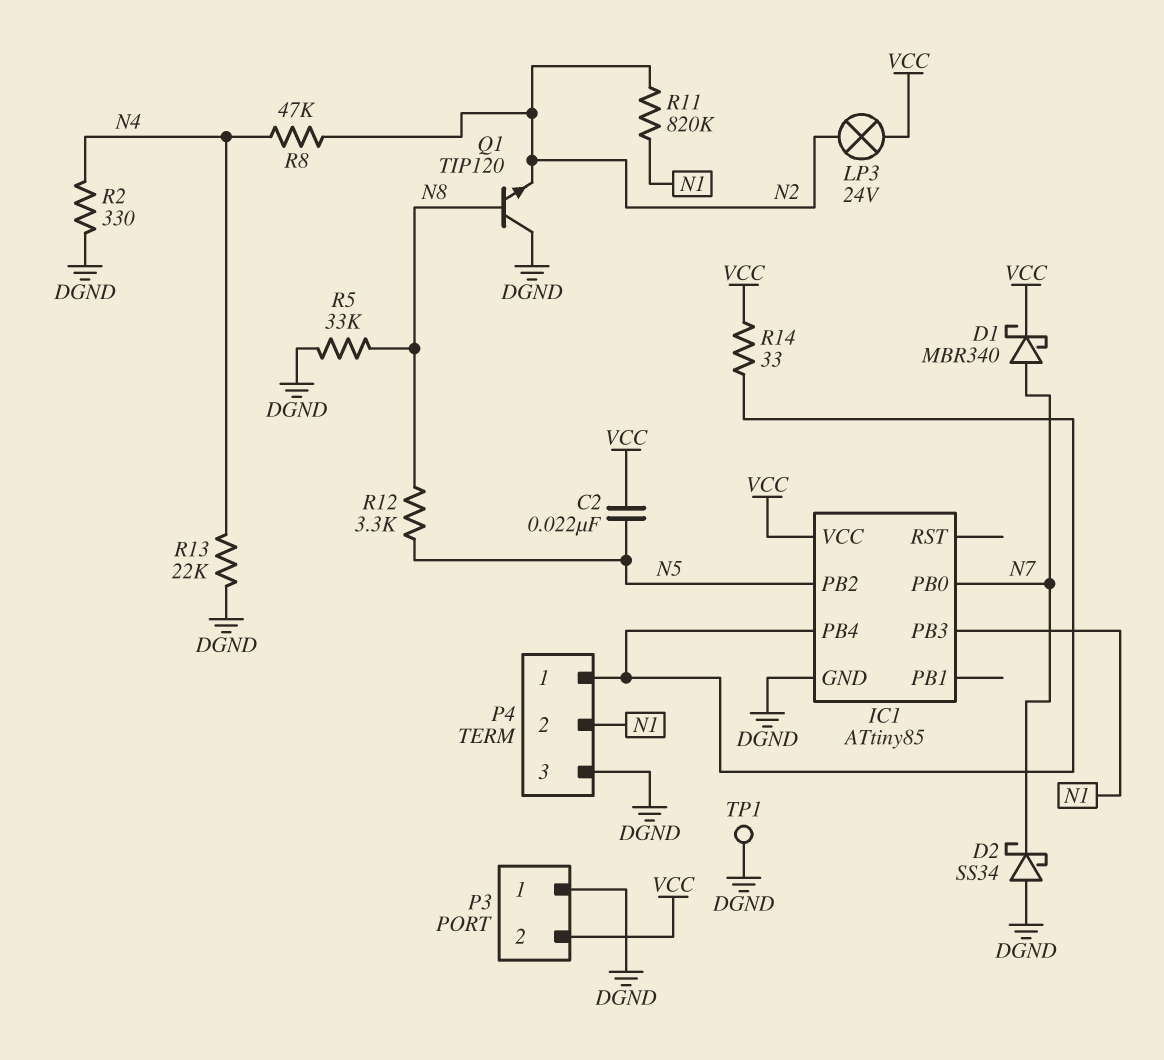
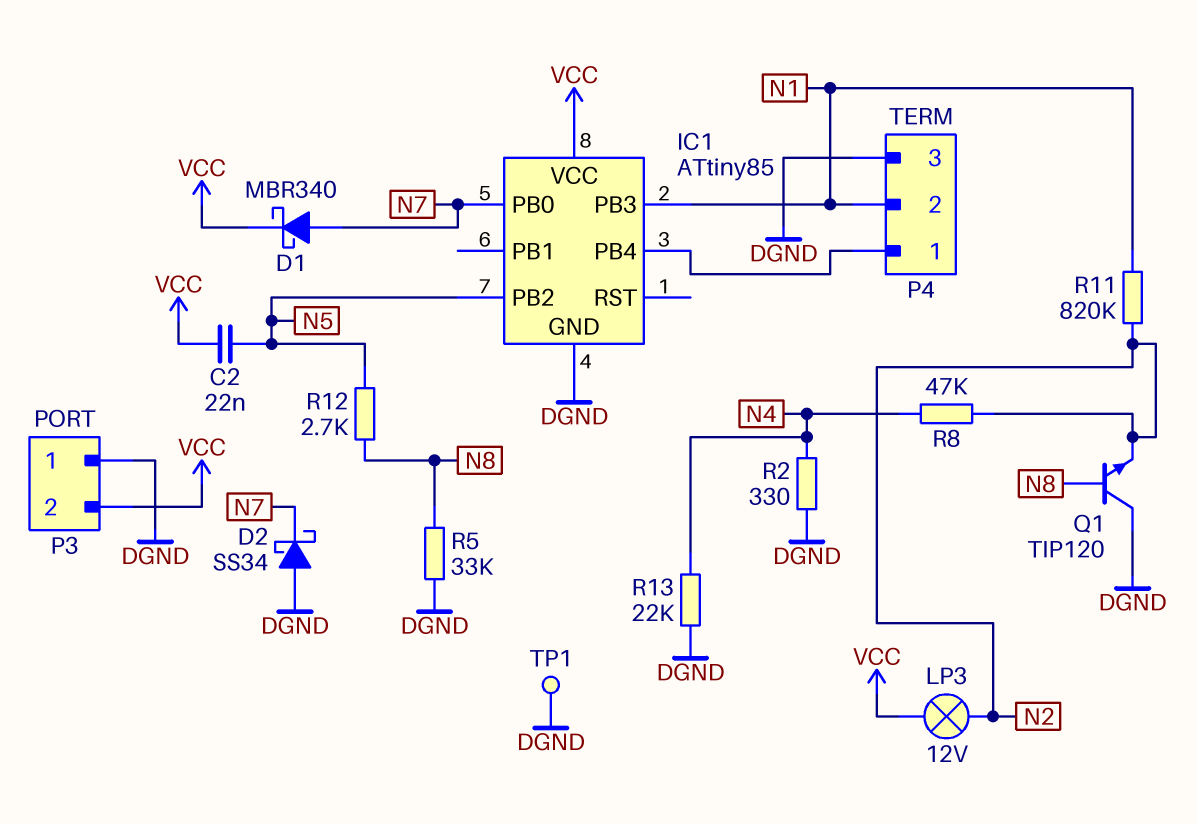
LP3: lamp 24V (N2, VCC) -> lamp 12V (N2, VCC)
R12: 3.3k (N5, N8) -> 2.7k (N5, N8)
R14: 33 (IC1/PB4, VCC) -> none

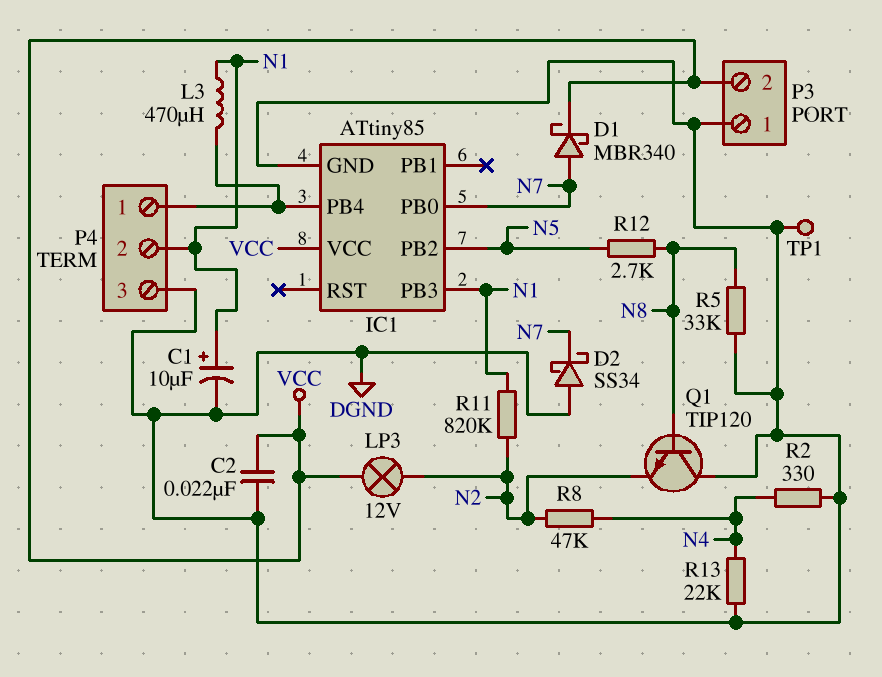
C1: none -> 10uF (plus N1, minus DGND)
C2: 22nF (N5, VCC) -> 22nF (DGND, VCC)
L3: none -> 470uH (IC1/PB4, N1)

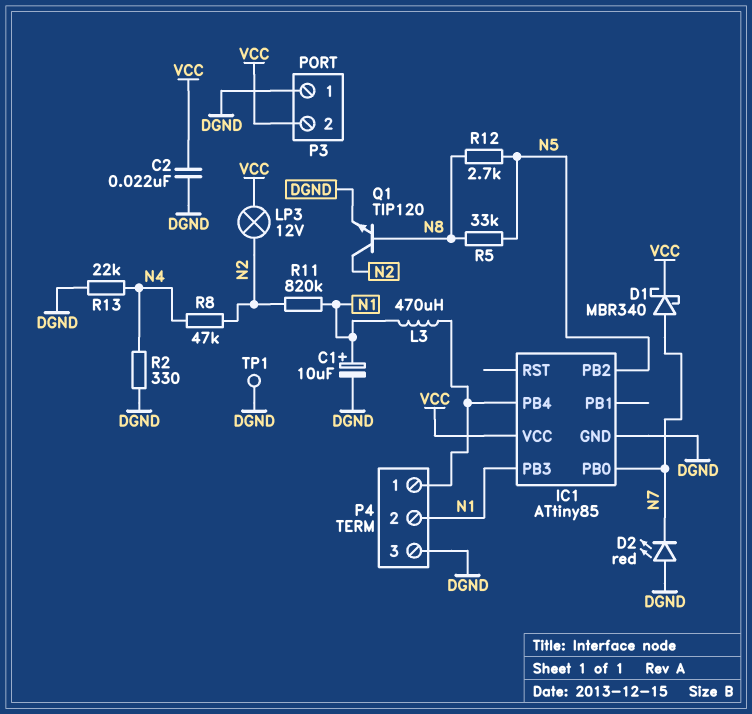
D2: schottky SS34 (A DGND, K N7) -> LED red (A DGND, K N7)
Q1: NPN TIP120 (B N8, C DGND, E N2) -> NPN TIP120 (B N8, C N2, E DGND)
R5: 33k (DGND, N8) -> 33k (N5, N8)

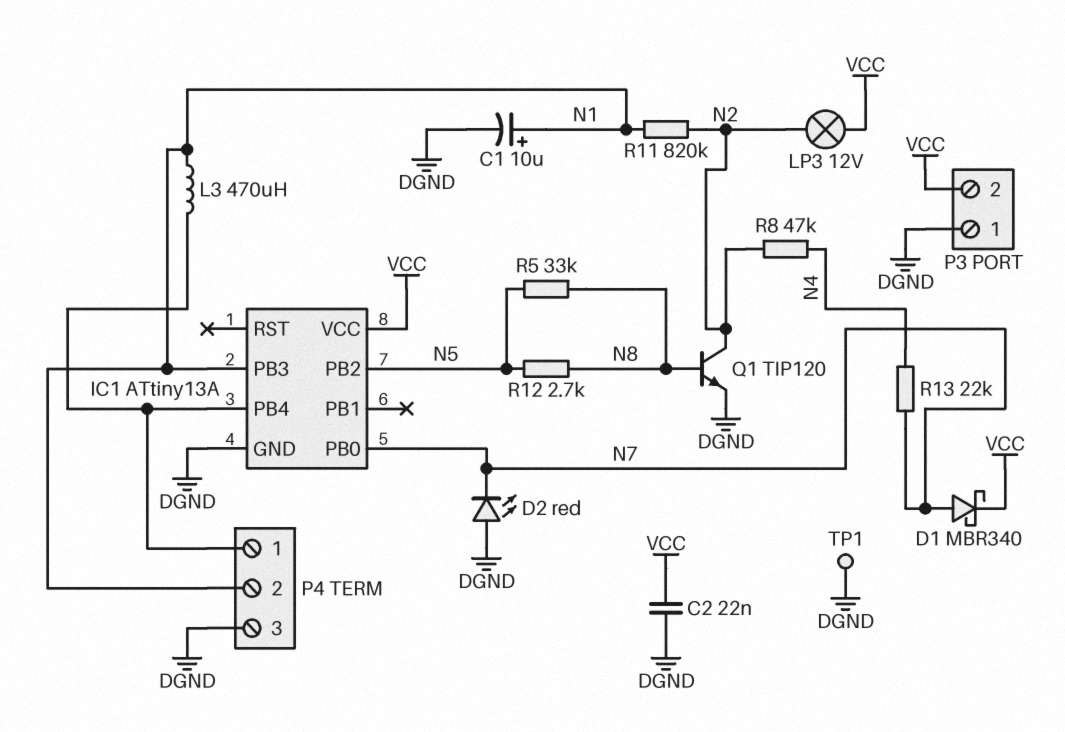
IC1: ATtiny85 -> ATtiny13A
R2: 330 (DGND, N4) -> none
R13: 22k (DGND, N4) -> 22k (N4, N7)

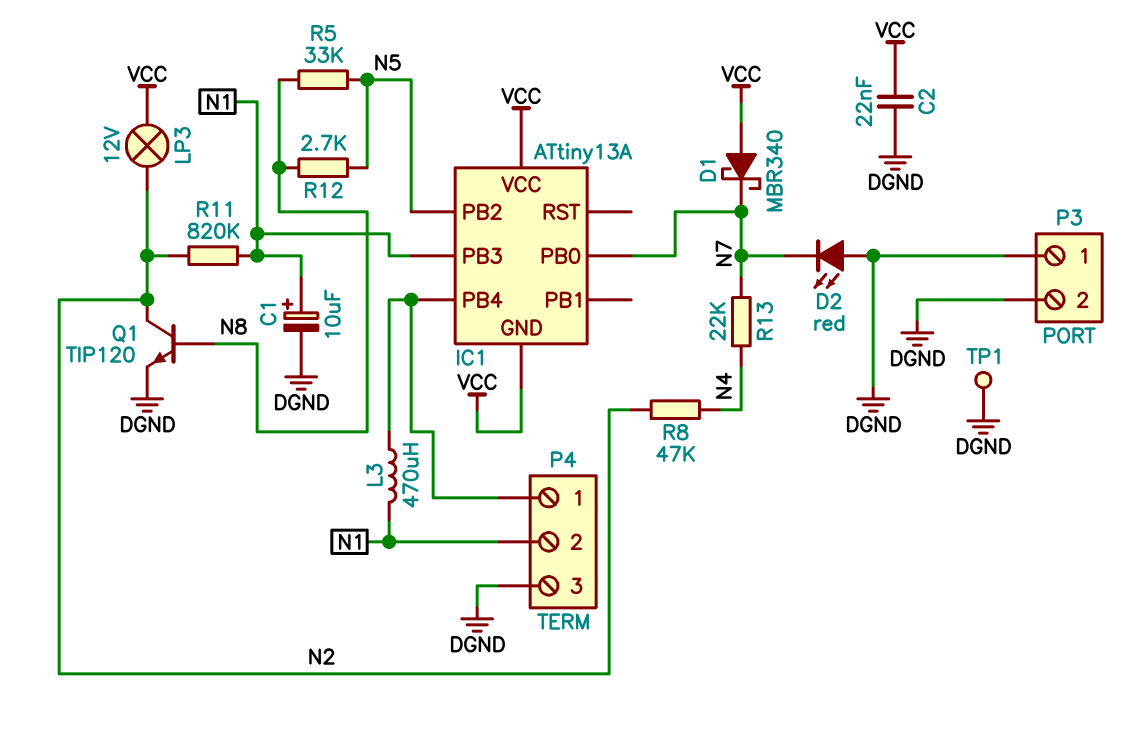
D1: schottky MBR340 (A N7, K VCC) -> schottky MBR340 (A VCC, K N7)
IC1 pin GND: DGND -> VCC
P3 pin 2: VCC -> DGND

